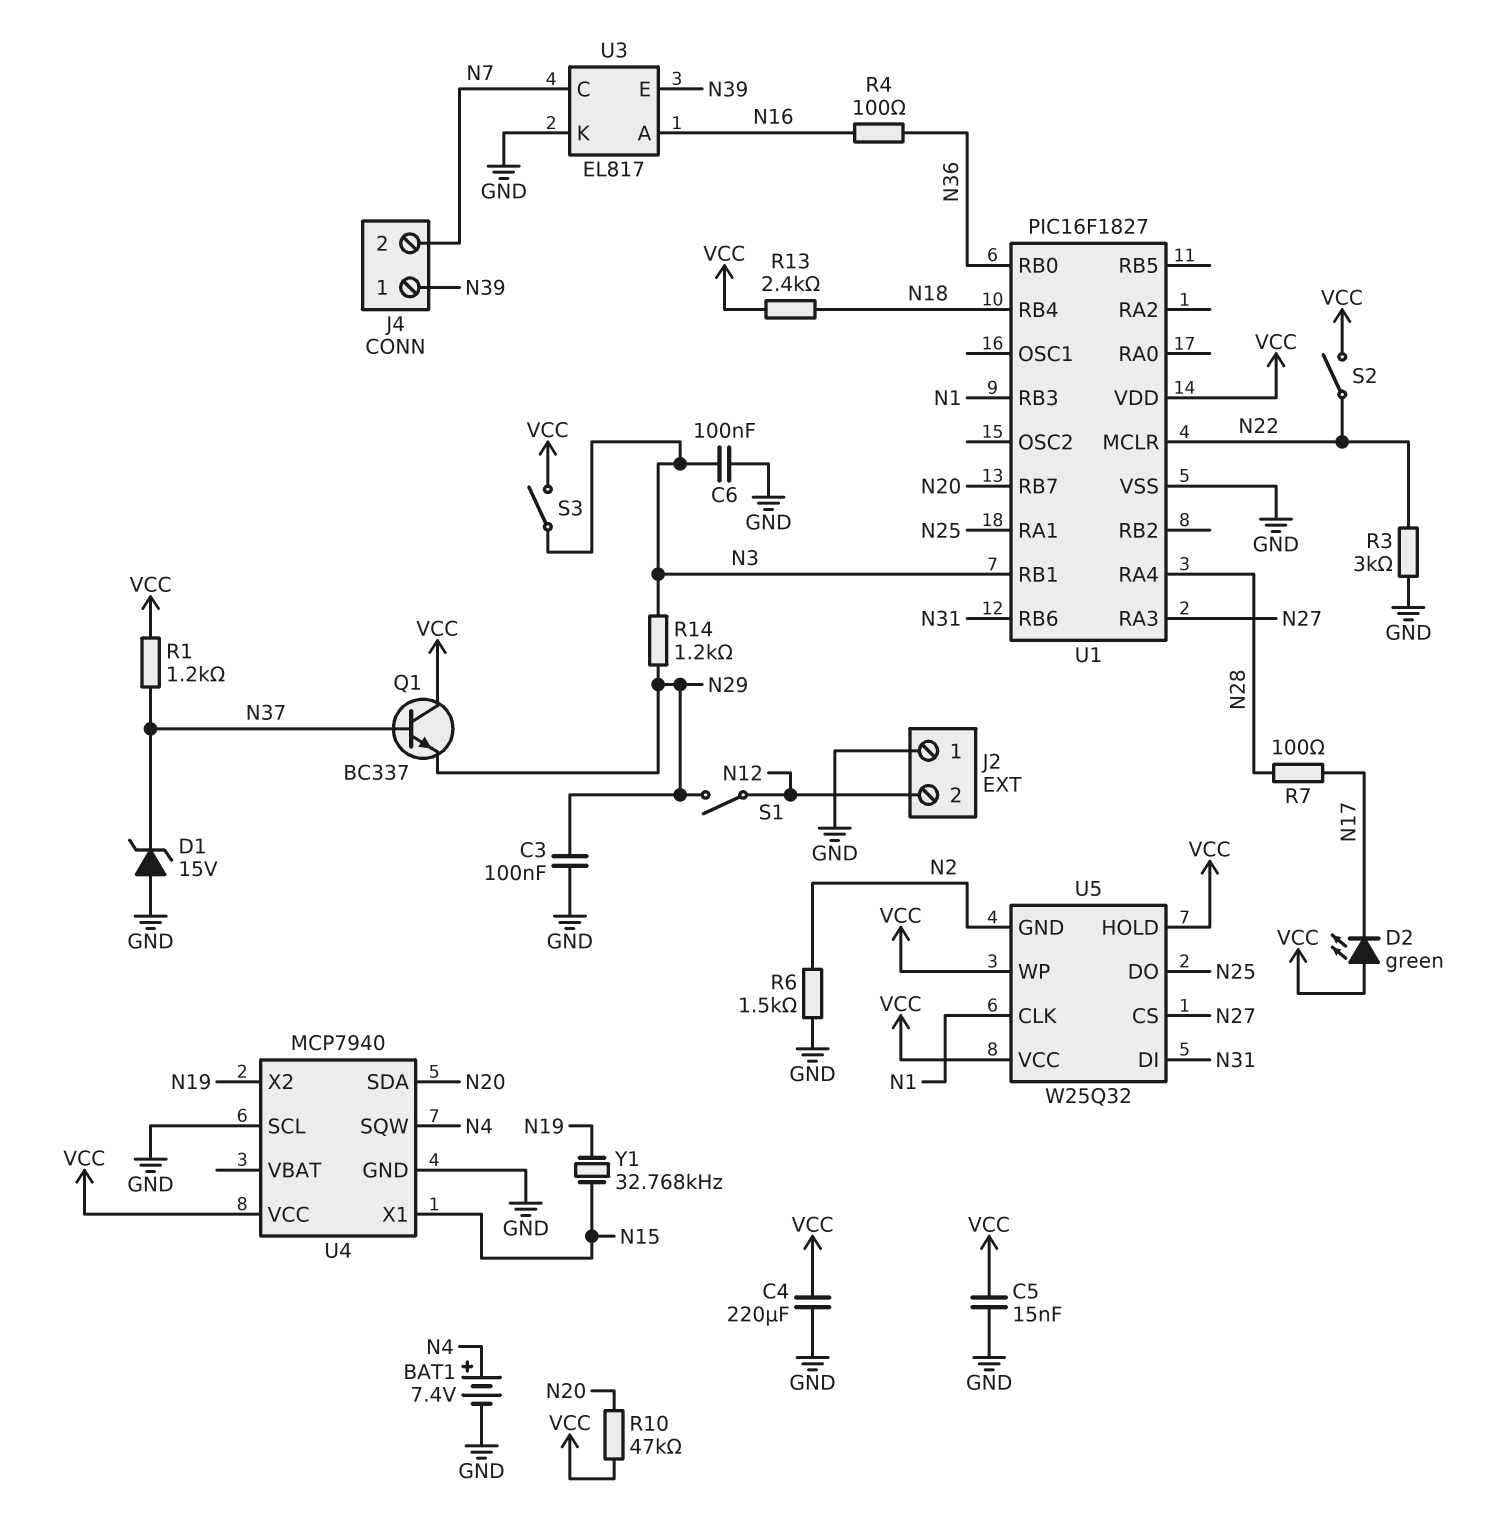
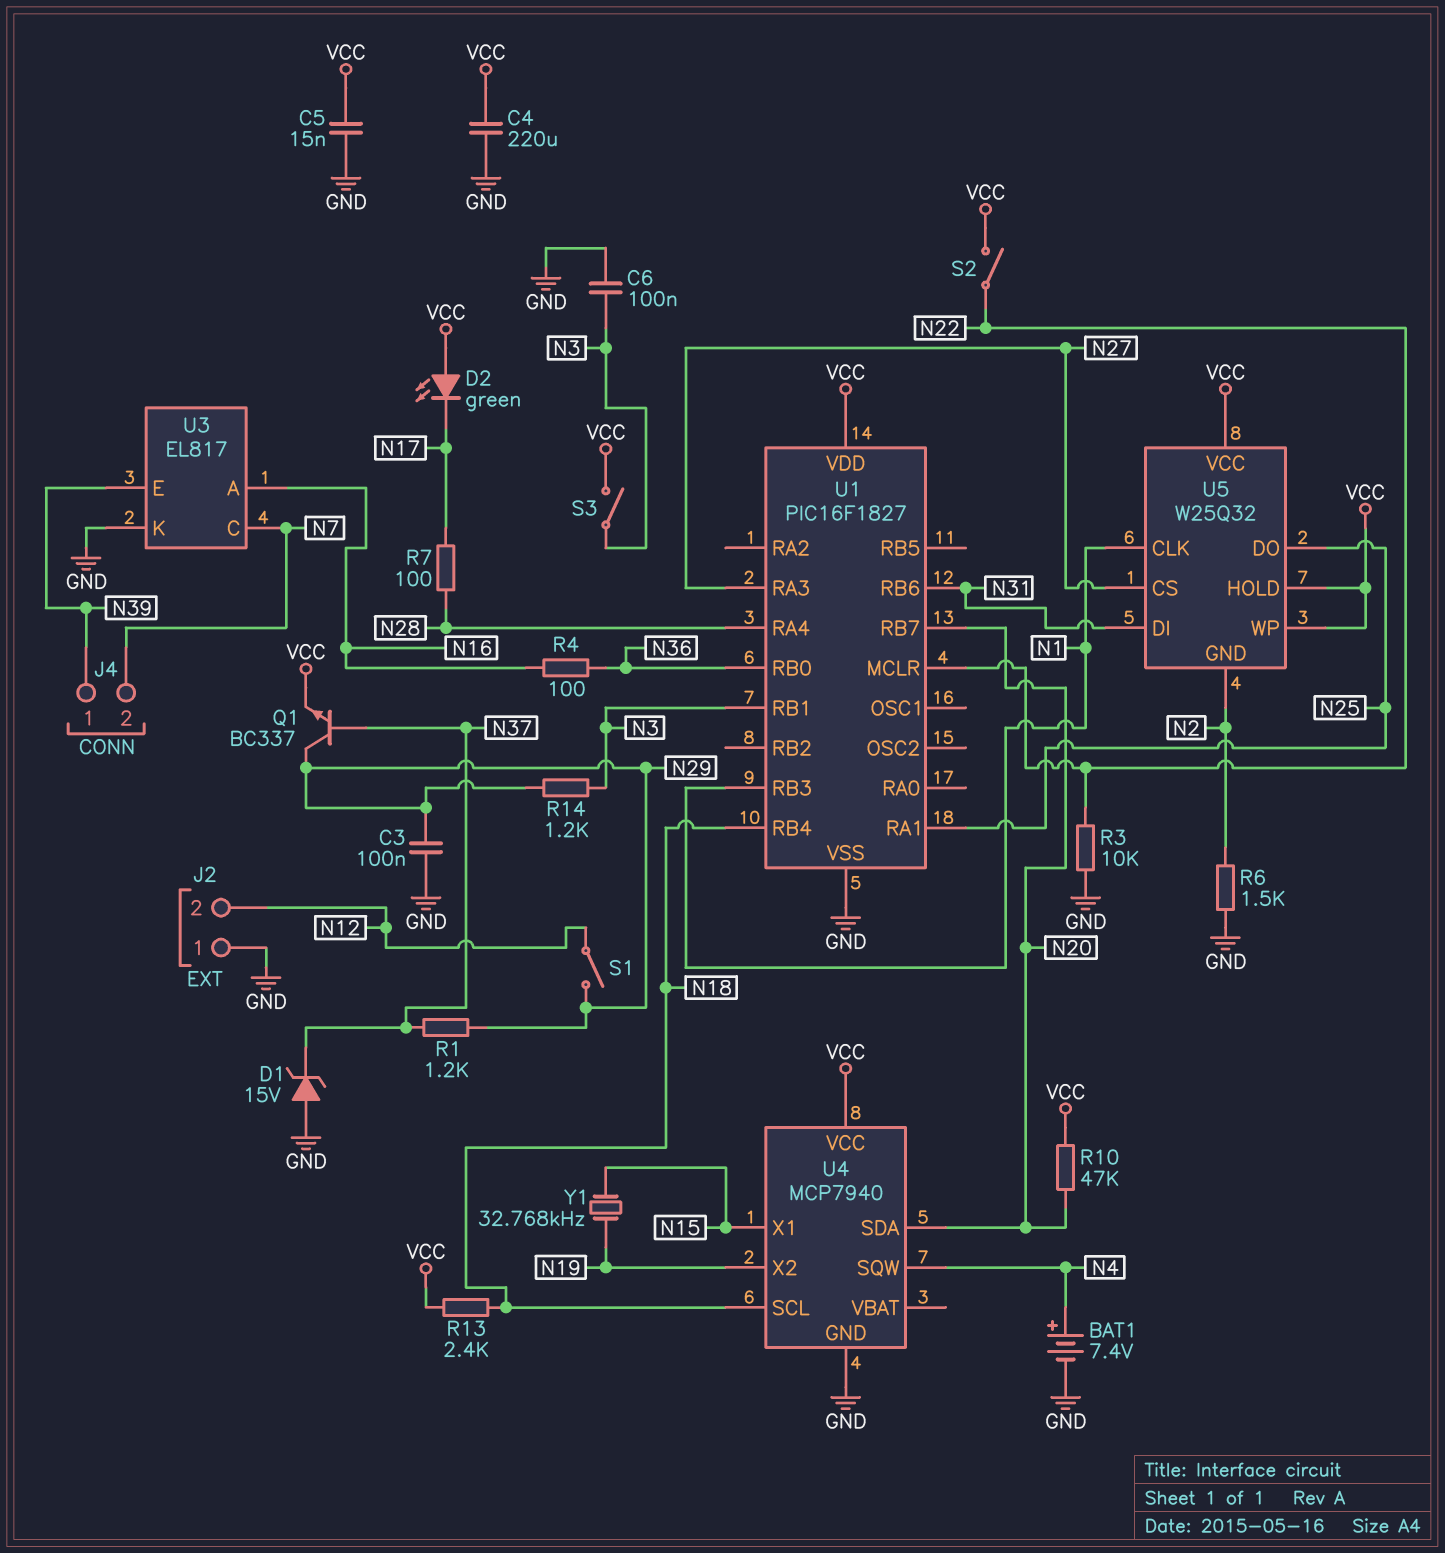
Q1: NPN BC337 (B N37, C VCC, E N29) -> NPN BC337 (B N37, C N29, E VCC)
R1: 1.2k (N37, VCC) -> 1.2k (N29, N37)
R3: 3k (GND, N22) -> 10k (GND, N22)
U4 pin SCL: GND -> N18

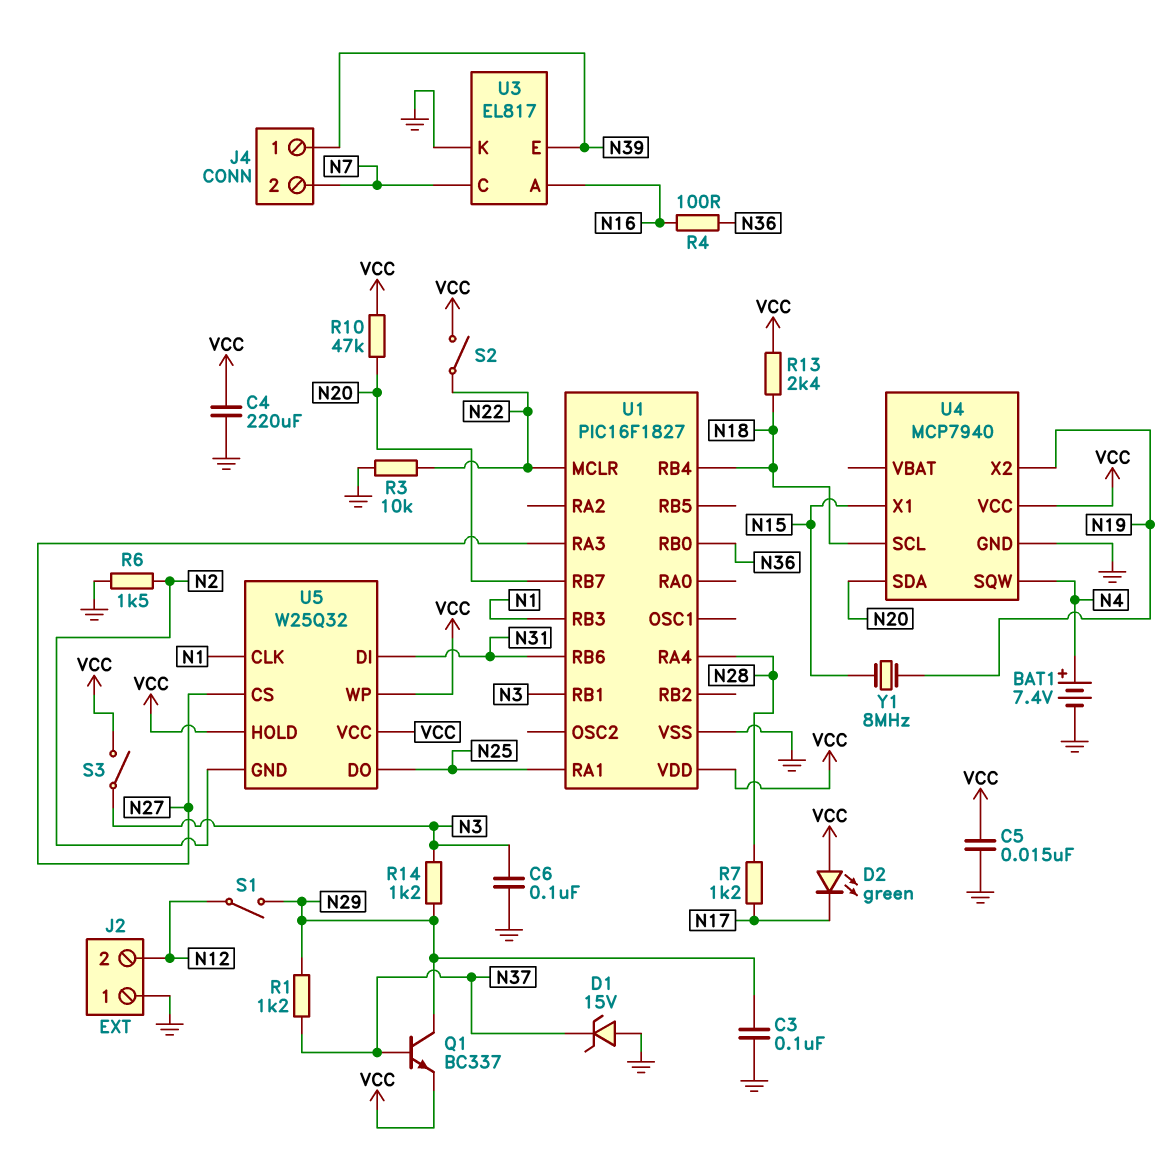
R7: 100 (N17, N28) -> 1.2k (N17, N28)
Y1: 32.768kHz (N15, N19) -> 8MHz (N15, N19)

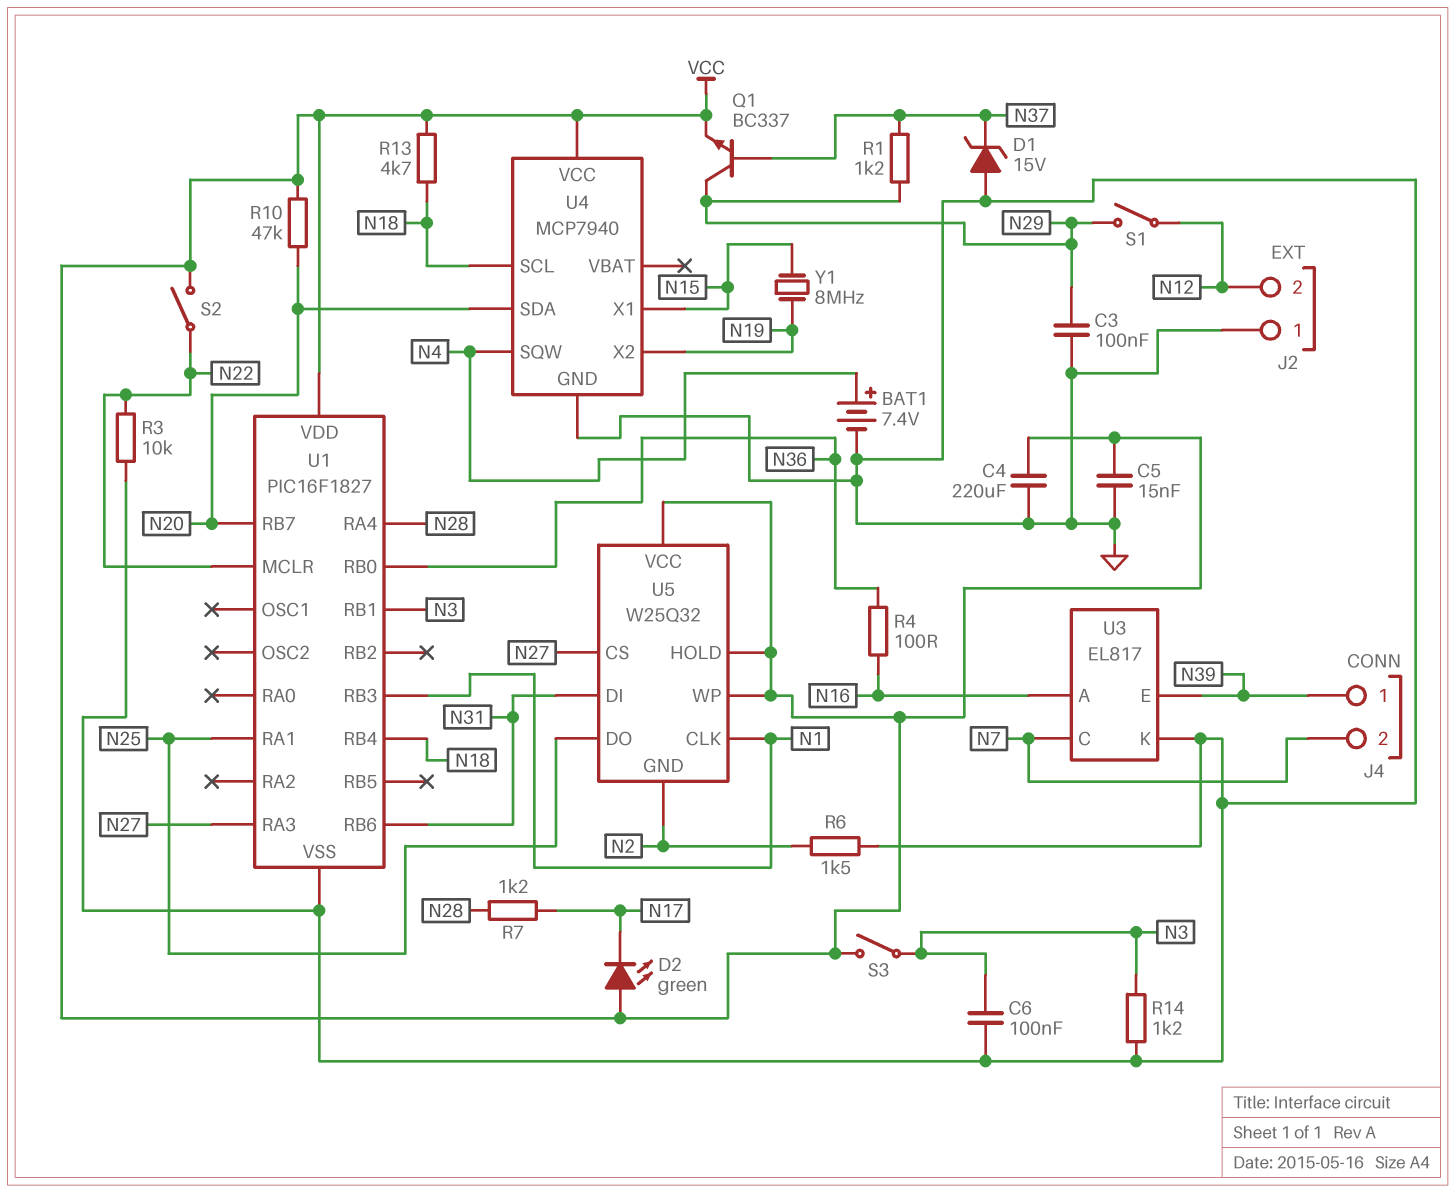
R13: 2.4k (N18, VCC) -> 4.7k (N18, VCC)
R14: 1.2k (N3, N29) -> 1.2k (GND, N3)

